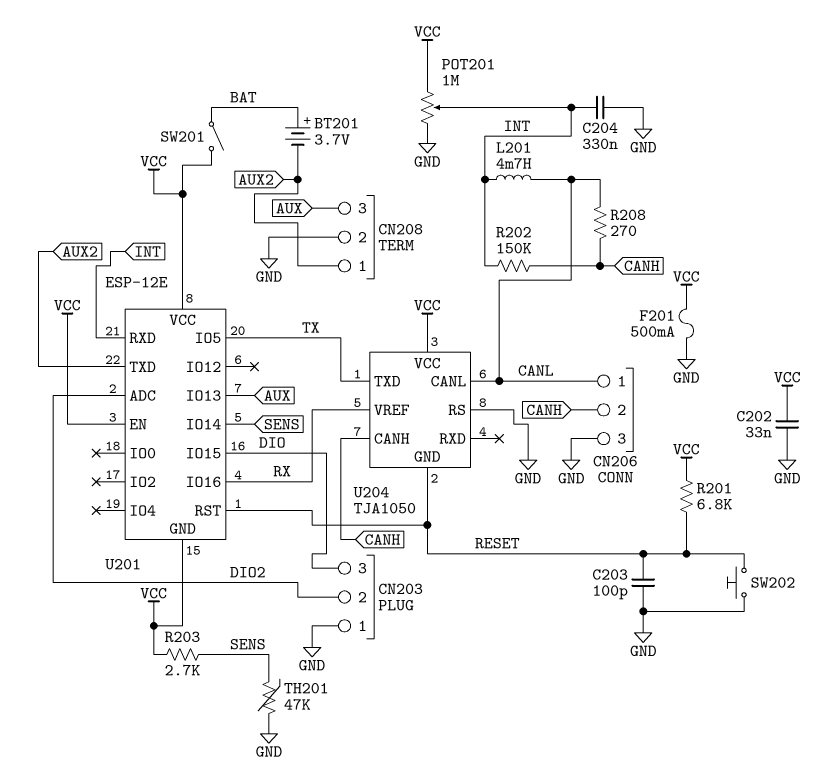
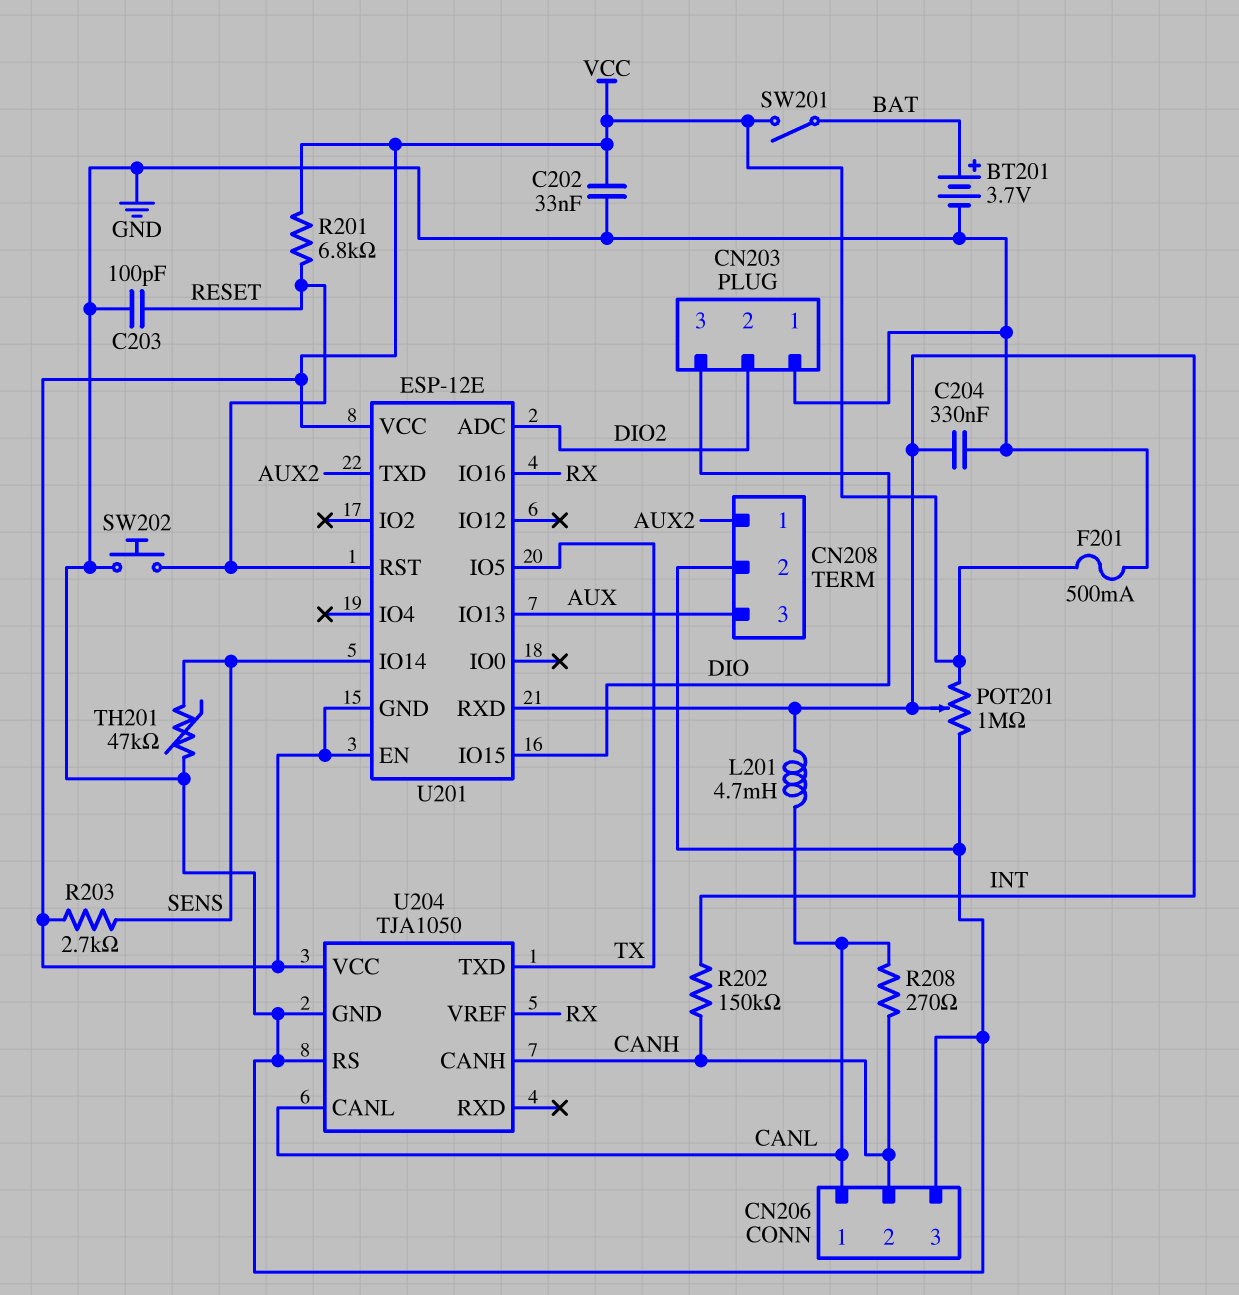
BT201: 3.7V (plus BAT, minus AUX2) -> 3.7V (plus BAT, minus GND)
U204 pin GND: RESET -> GND

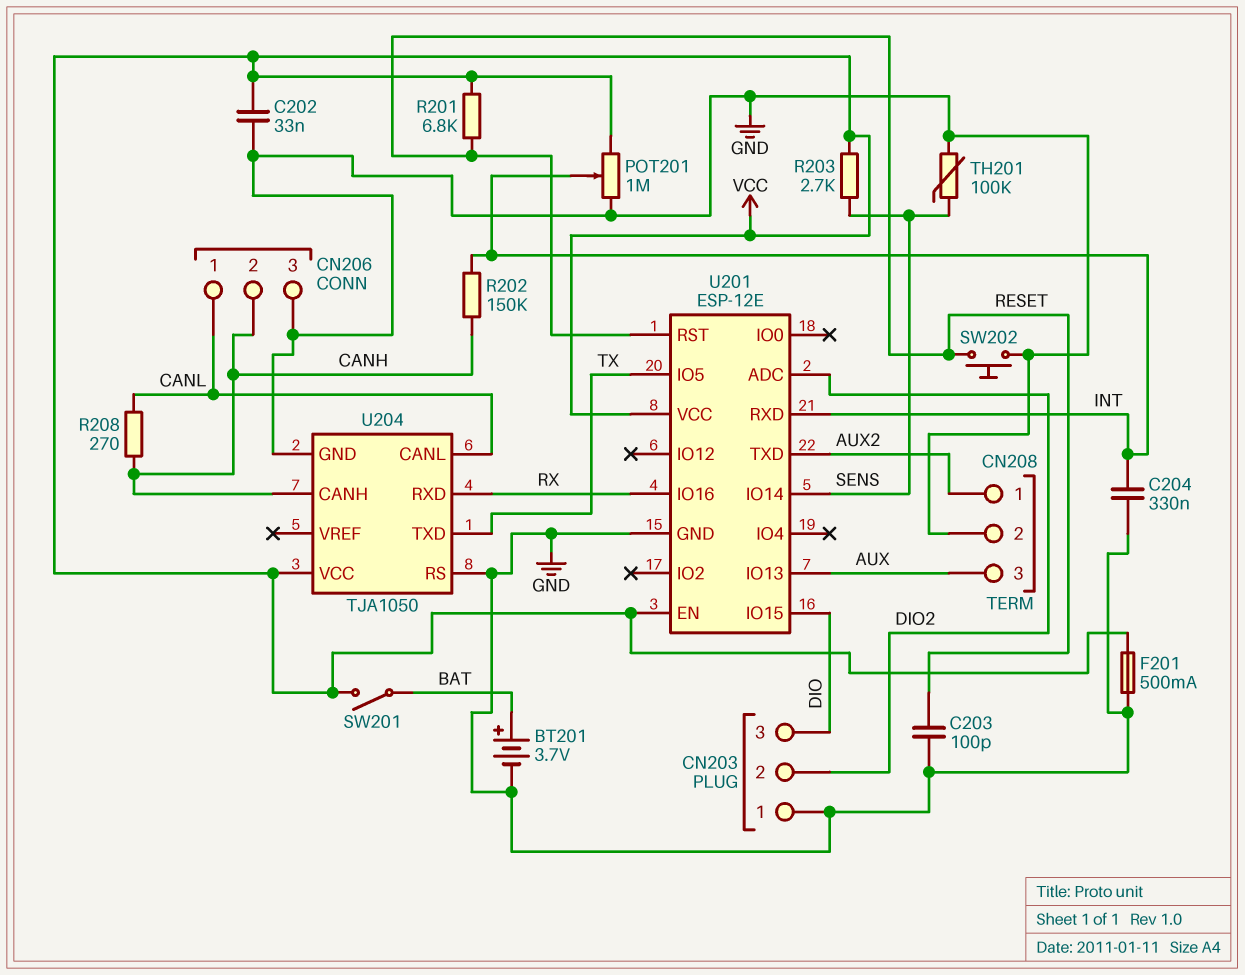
L201: 4.7mH (CANL, INT) -> none
TH201: 47k (GND, SENS) -> 100k (GND, SENS)
U201 pin GND: VCC -> GND
U204 pin RXD: none -> RX
U204 pin VREF: RX -> none

